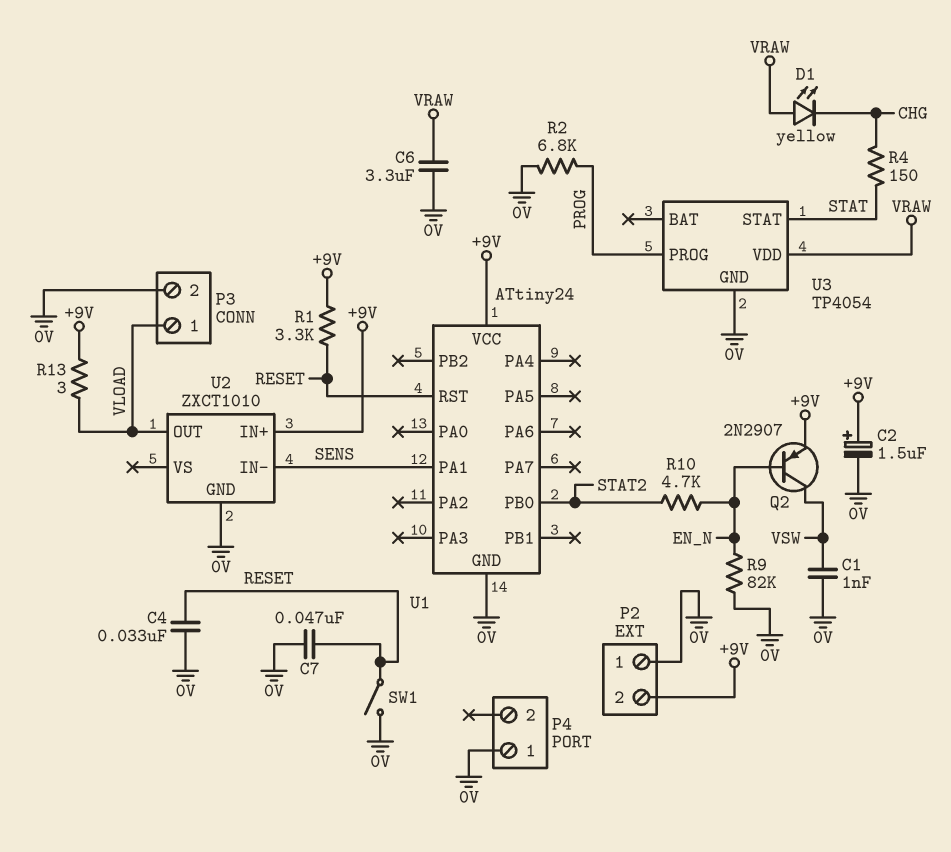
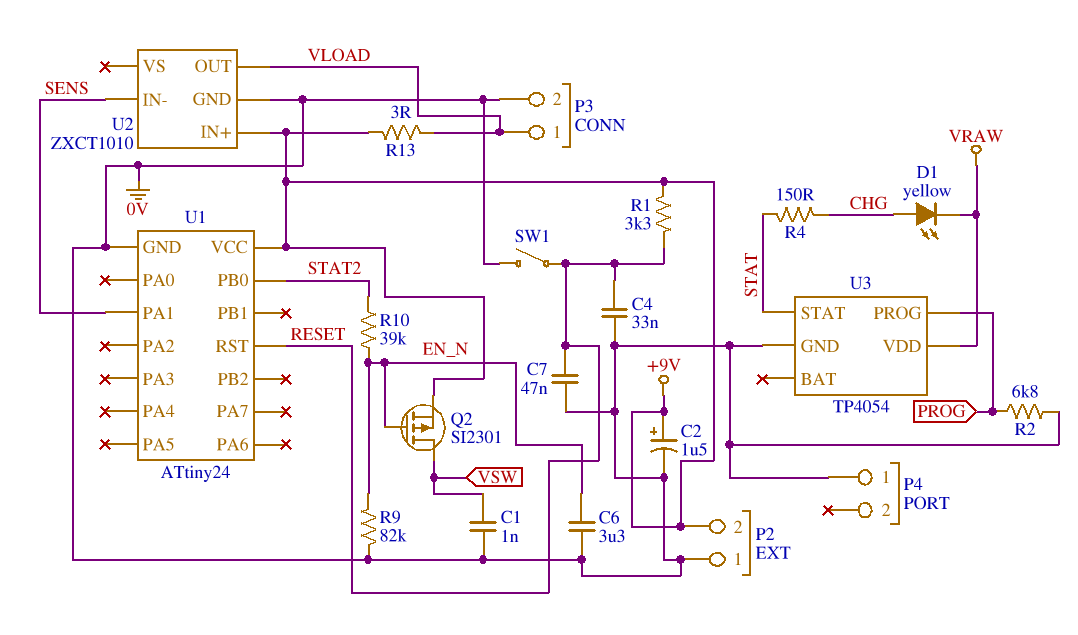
C6: 3.3uF (0V, VRAW) -> 3.3uF (0V, EN_N)
D1: LED yellow (A VRAW, K CHG) -> LED yellow (A CHG, K VRAW)
Q2: PNP 2N2907 (B EN_N, C VSW, E +9V) -> PMOS SI2301 (G EN_N, D VSW, S +9V)
R10: 4.7k (EN_N, STAT2) -> 39k (EN_N, STAT2)

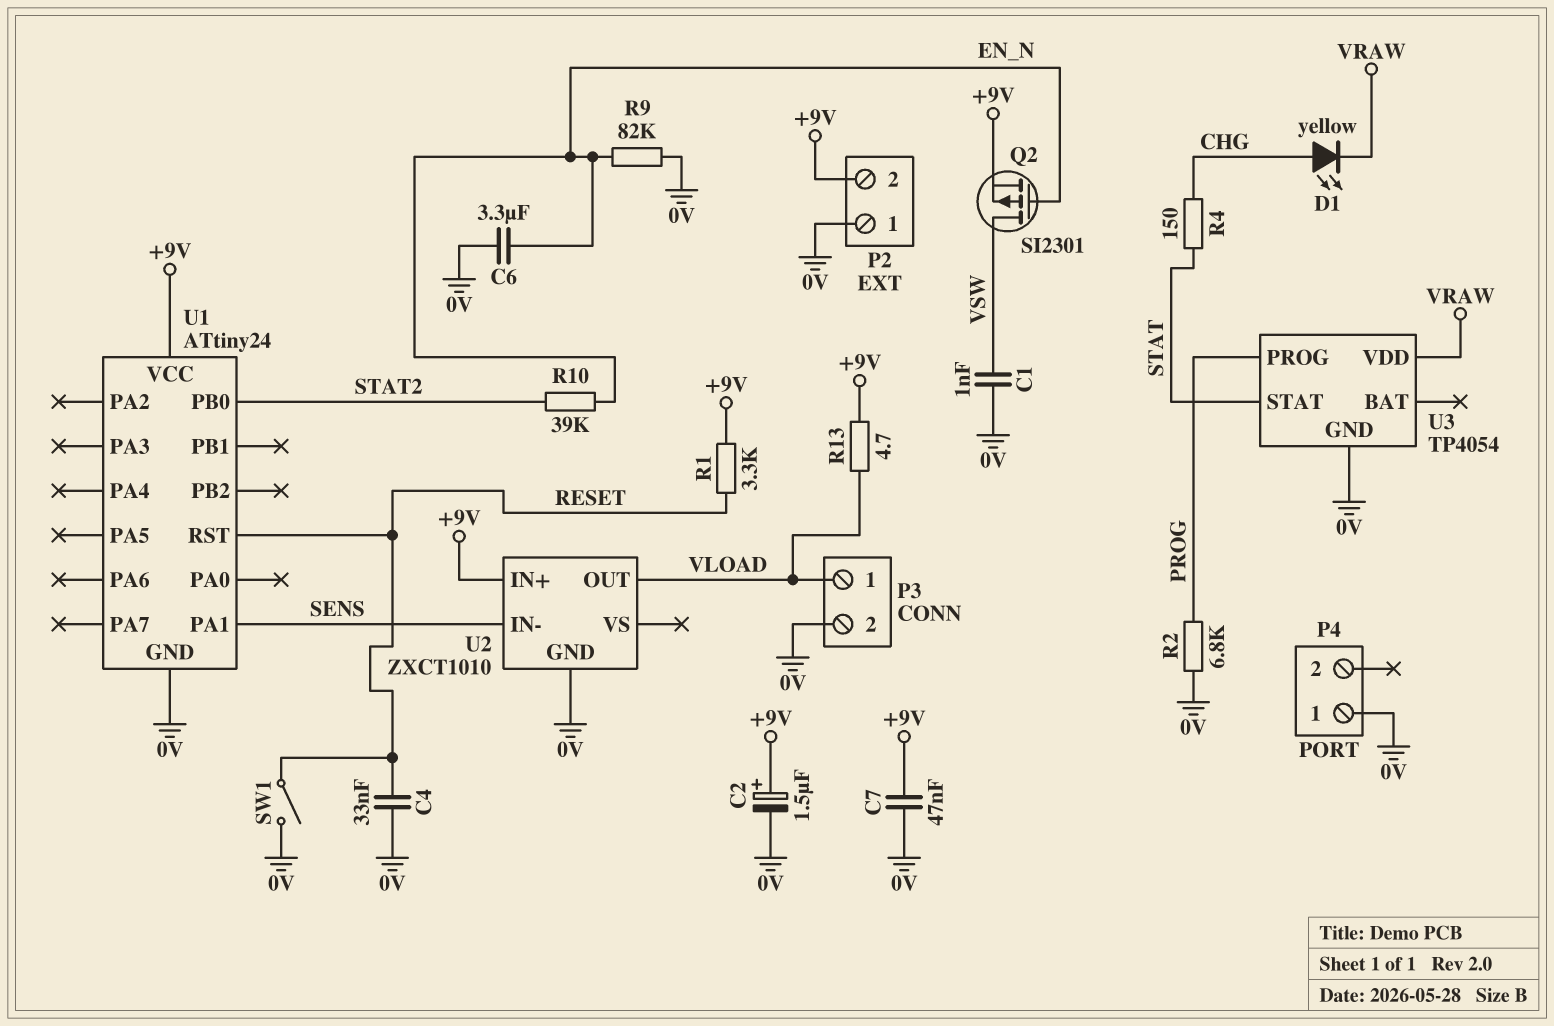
C7: 47nF (0V, RESET) -> 47nF (+9V, 0V)
R13: 3 (+9V, VLOAD) -> 4.7 (+9V, VLOAD)

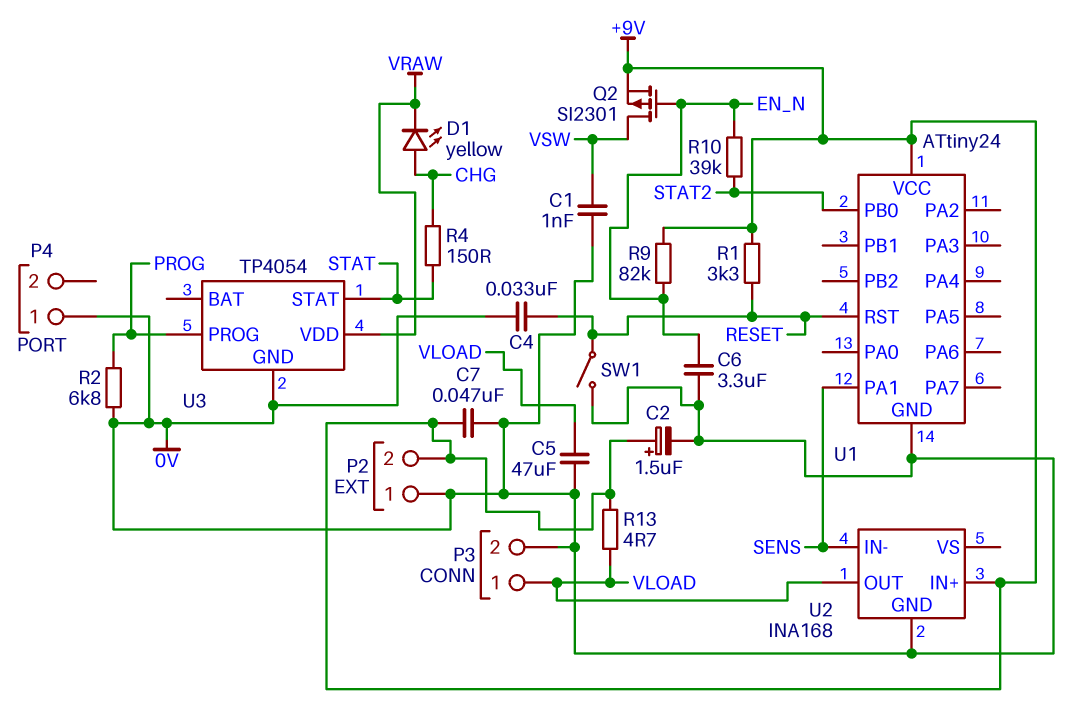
C5: none -> 47uF (0V, VLOAD)
R9: 82k (0V, EN_N) -> 82k (+9V, EN_N)
U2: ZXCT1010 -> INA168

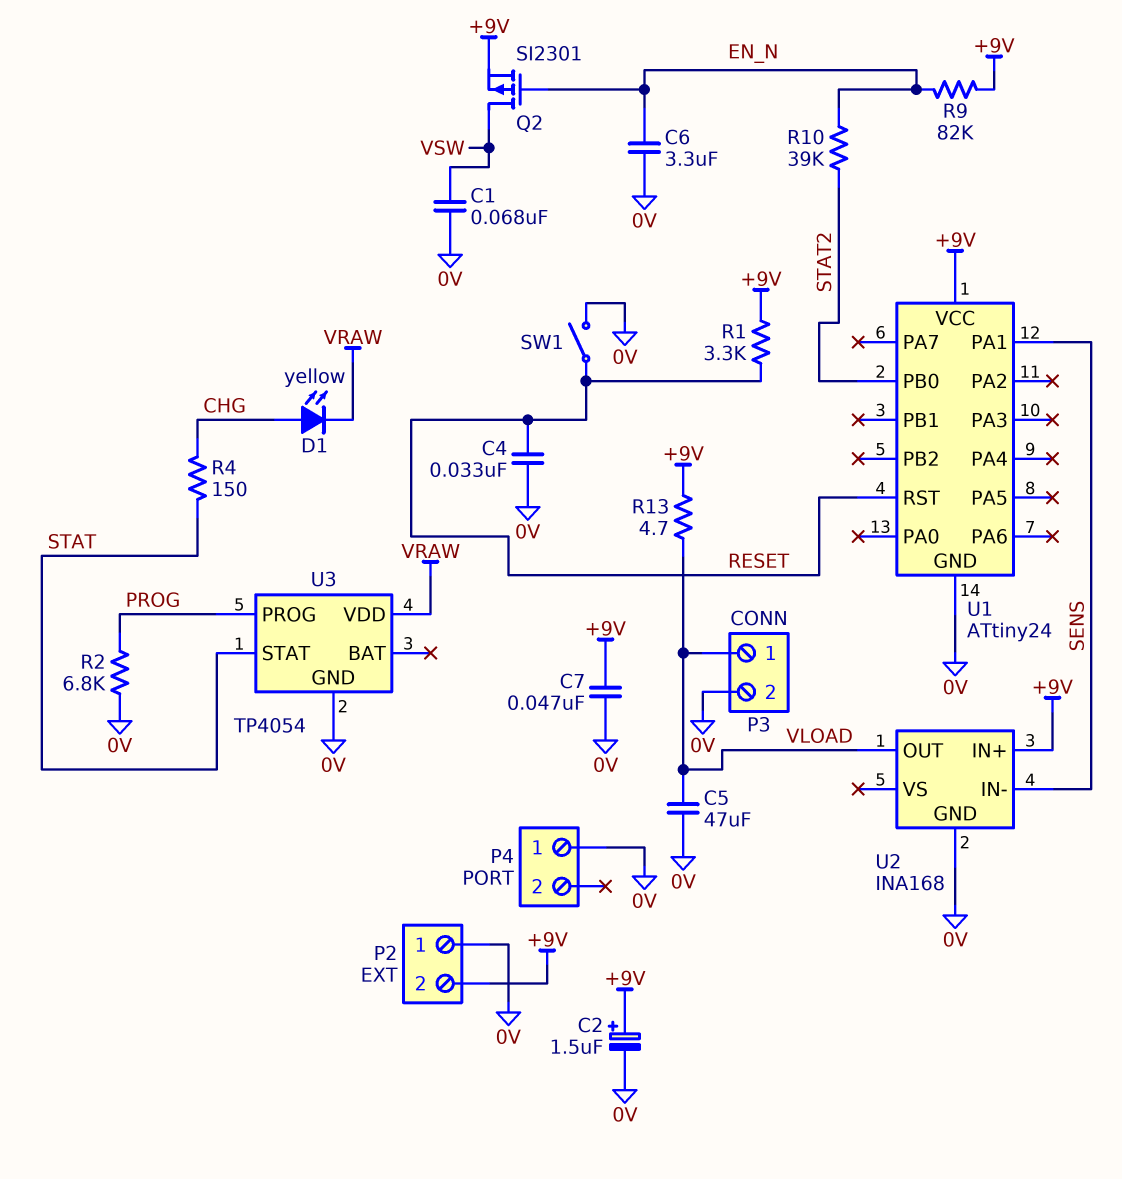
C1: 1nF (0V, VSW) -> 68nF (0V, VSW)

